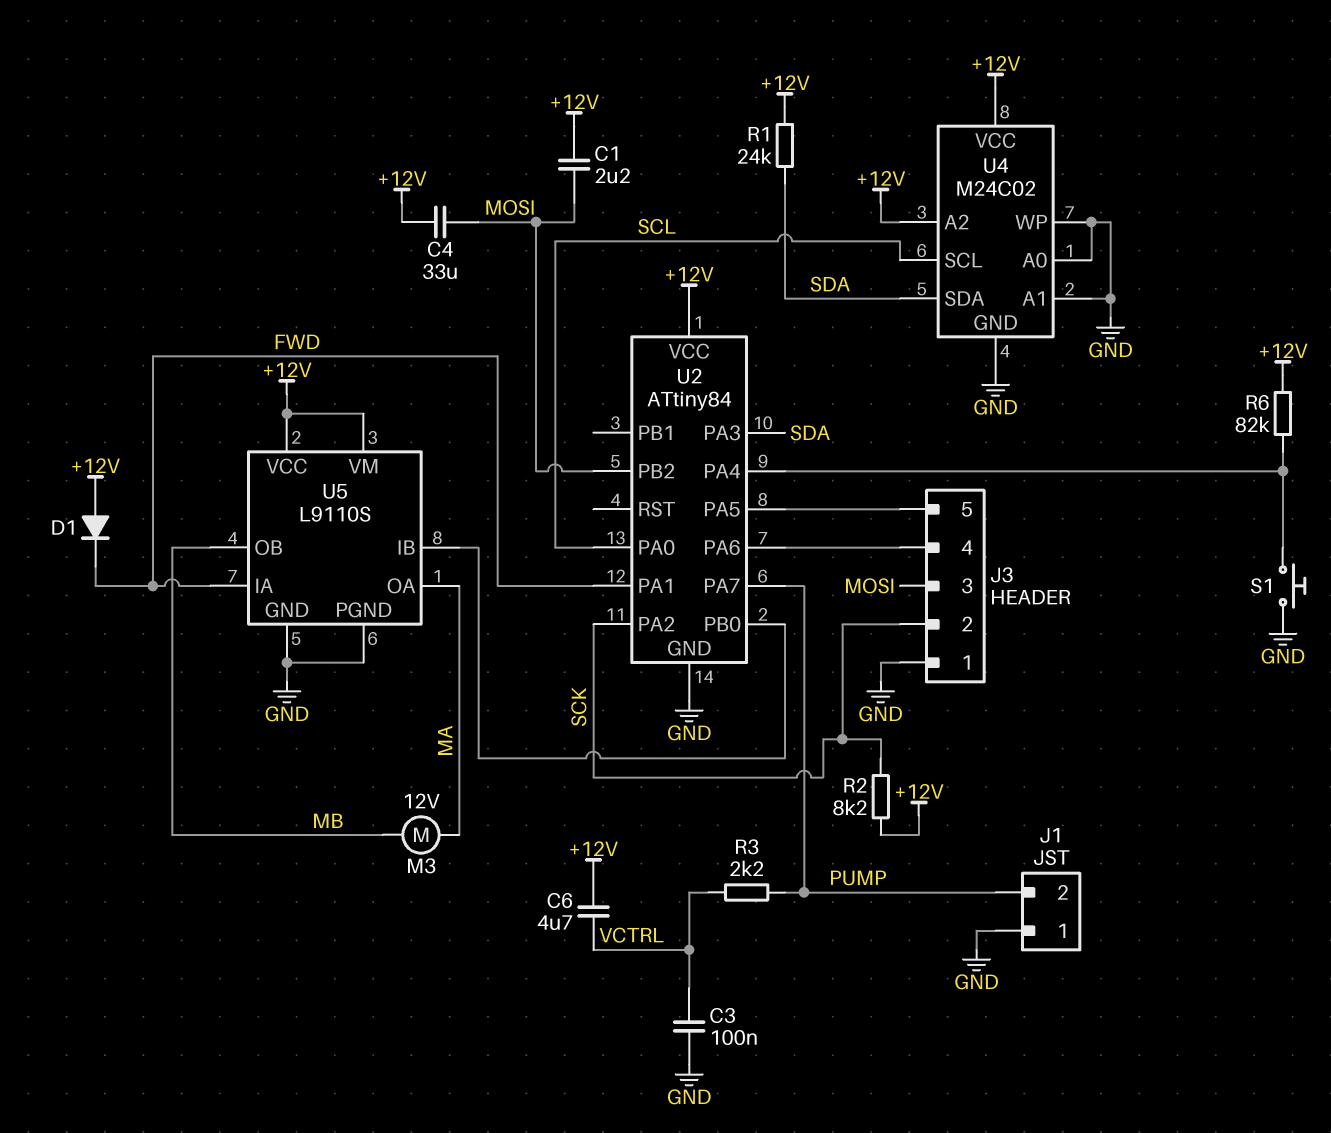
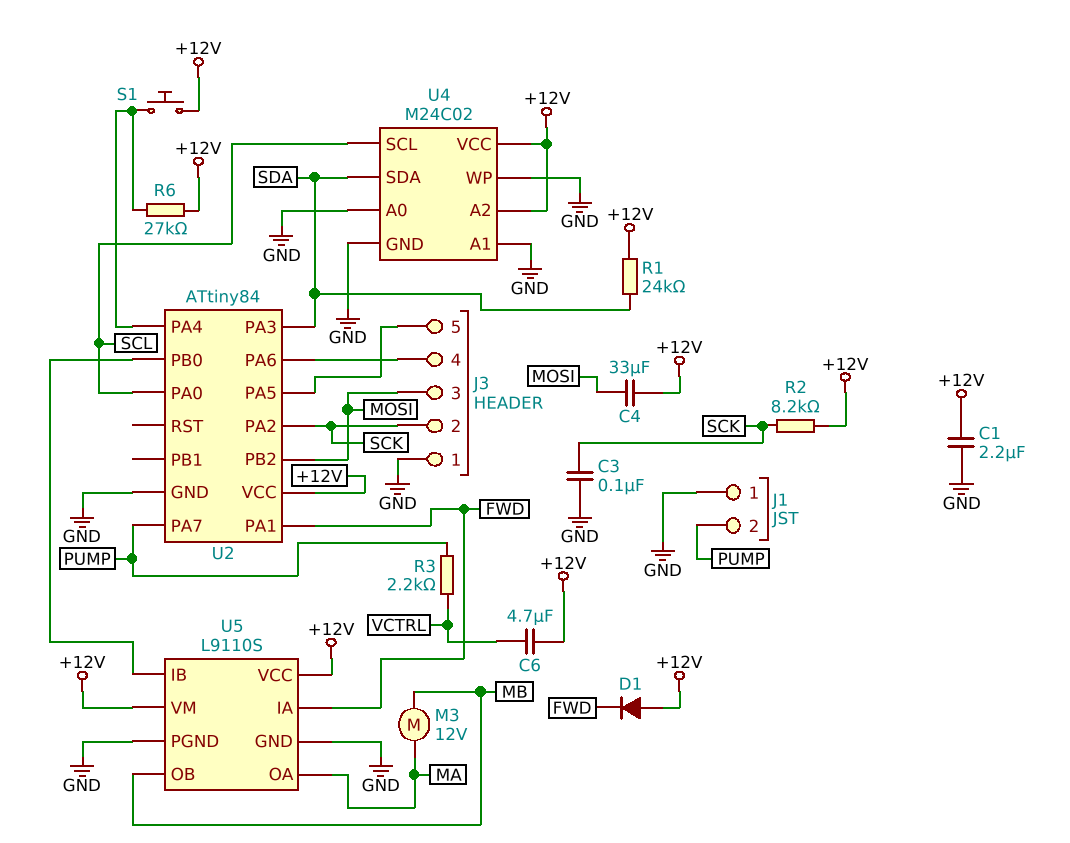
C1: 2.2uF (+12V, MOSI) -> 2.2uF (+12V, GND)
C3: 100nF (GND, VCTRL) -> 100nF (GND, SCK)
R6: 82k (+12V, U2/PA4) -> 27k (+12V, U2/PA4)
S1: button (GND, U2/PA4) -> button (+12V, U2/PA4)

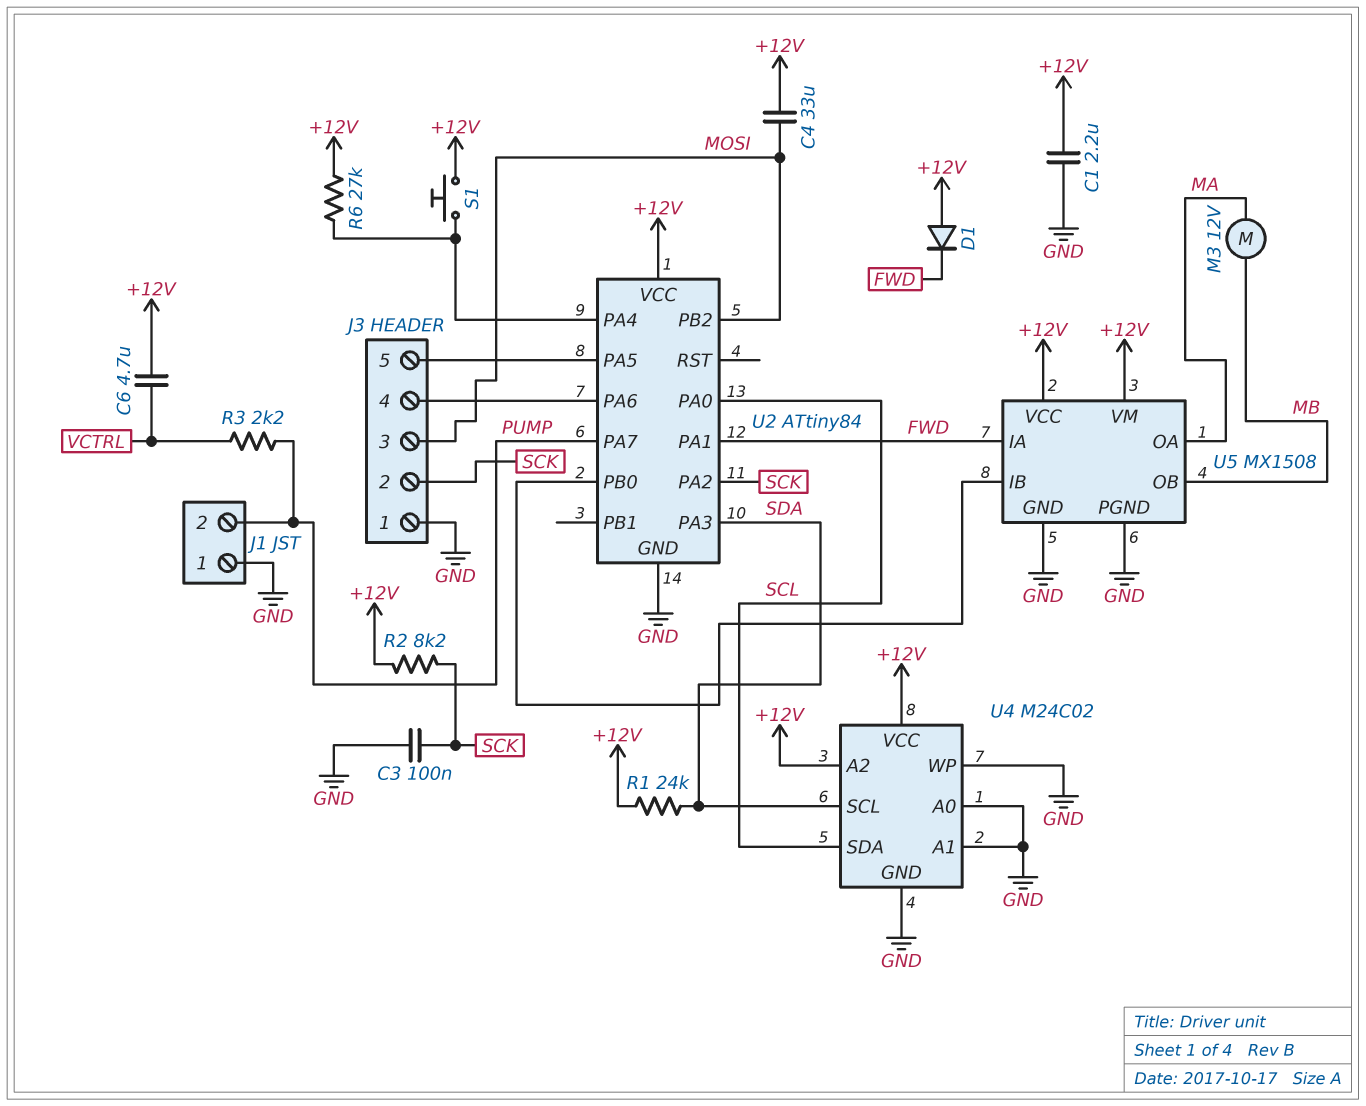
U4 pin SCL: SCL -> SDA
U4 pin SDA: SDA -> SCL
U5: L9110S -> MX1508

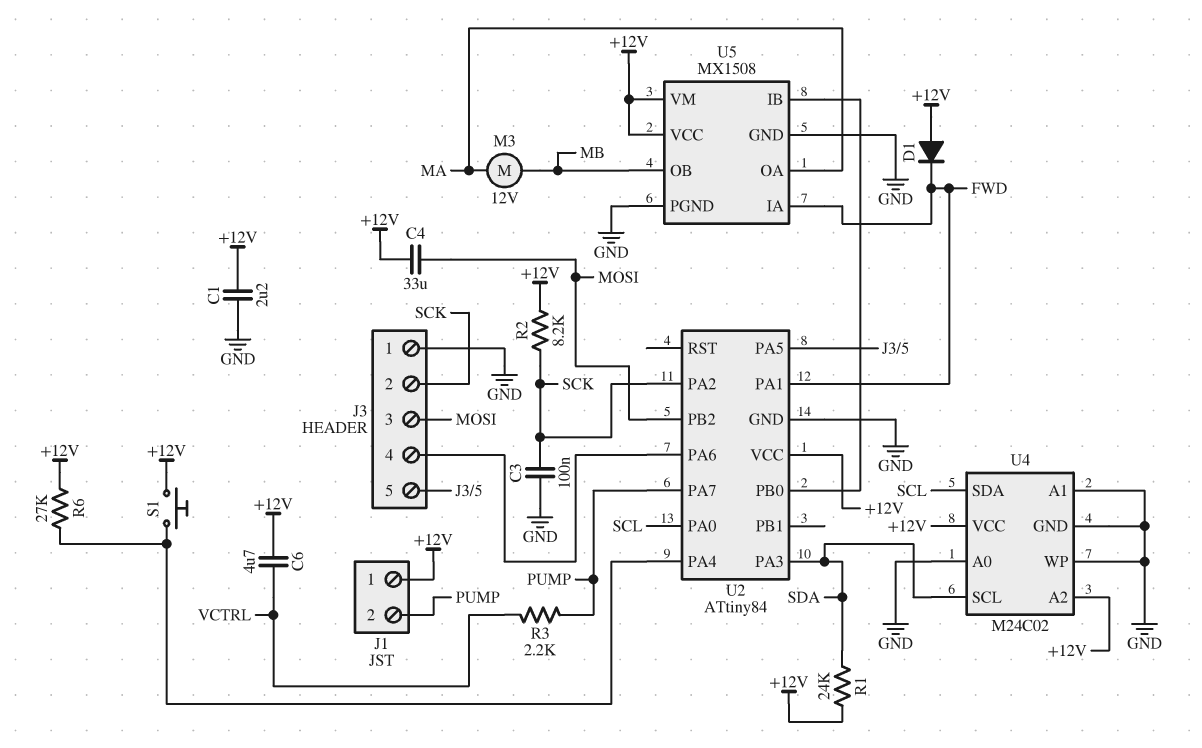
J1 pin 1: GND -> +12V

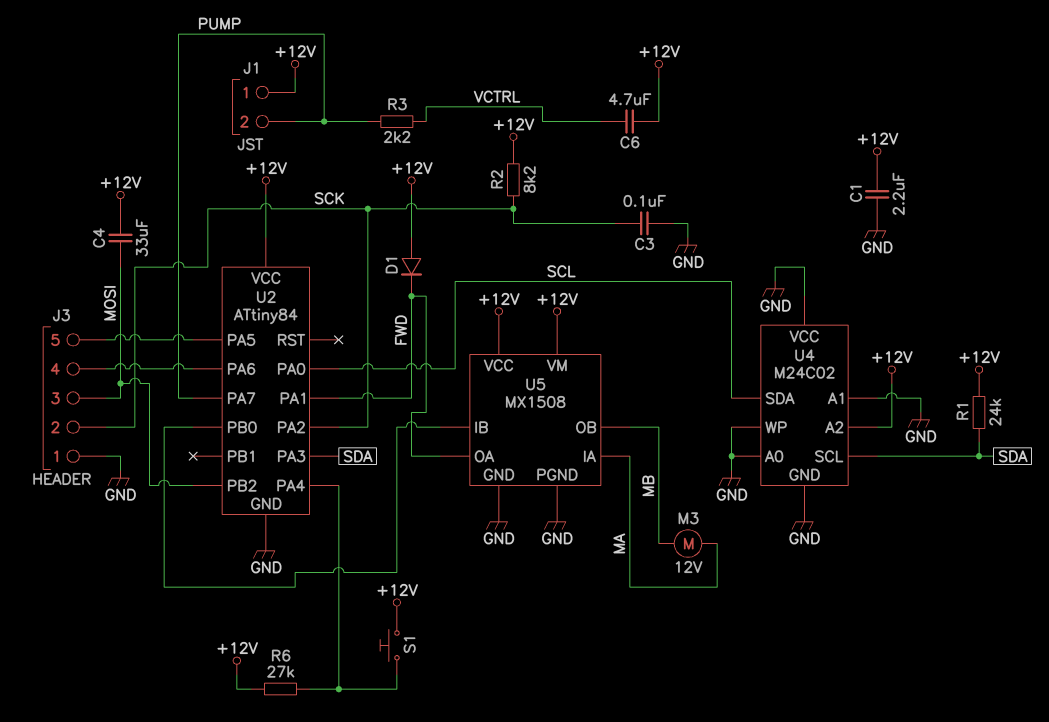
U4 pin VCC: +12V -> GND
U5 pin IA: FWD -> MA
U5 pin OA: MA -> FWD

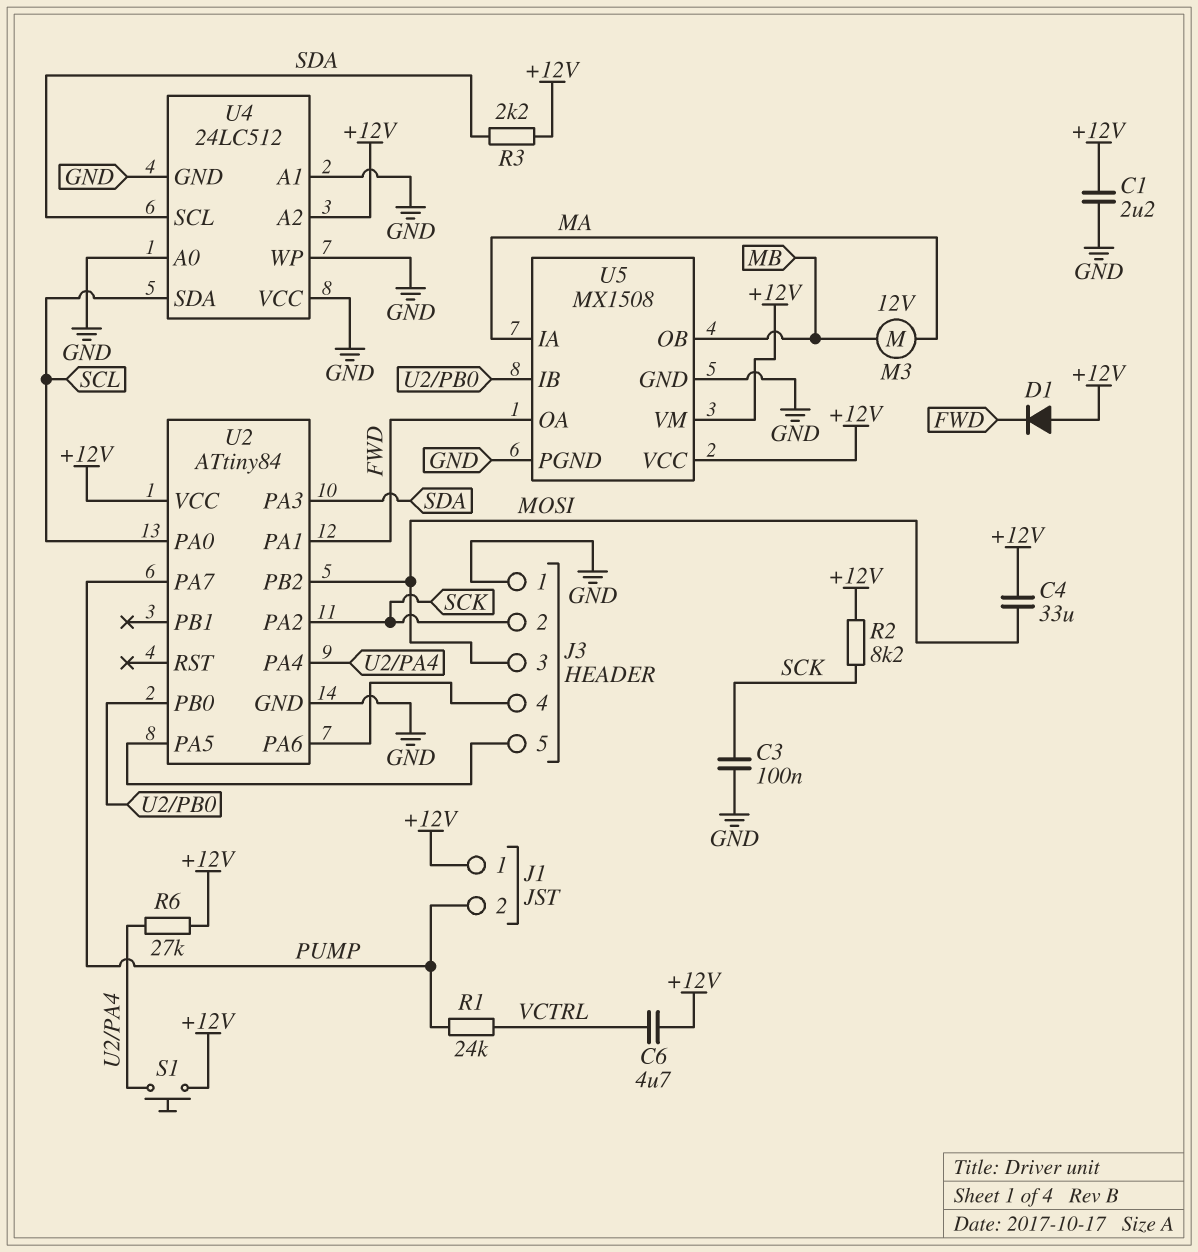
R1: 24k (+12V, SDA) -> 24k (PUMP, VCTRL)
R3: 2.2k (PUMP, VCTRL) -> 2.2k (+12V, SDA)
U4: M24C02 -> 24LC512

